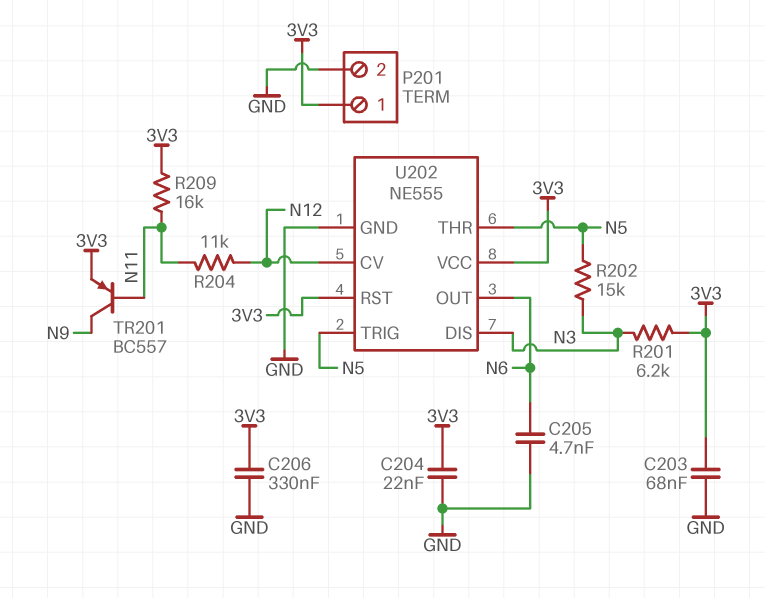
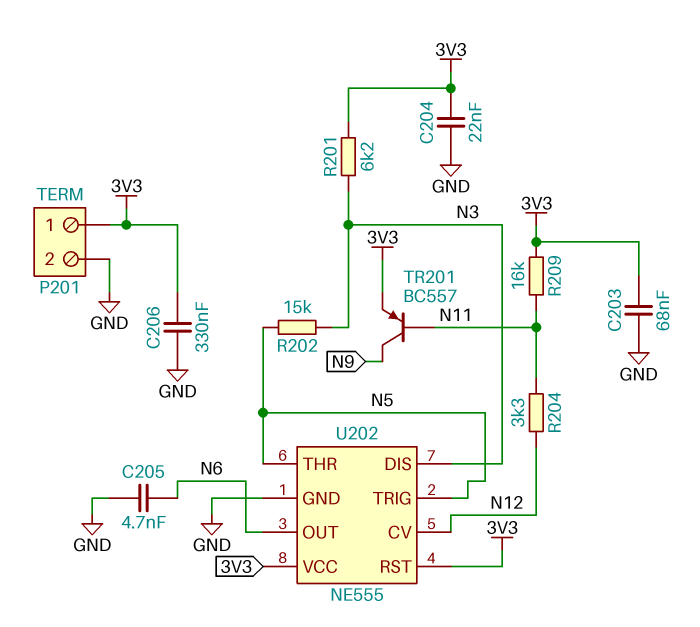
R204: 11k (N11, N12) -> 3.3k (N11, N12)

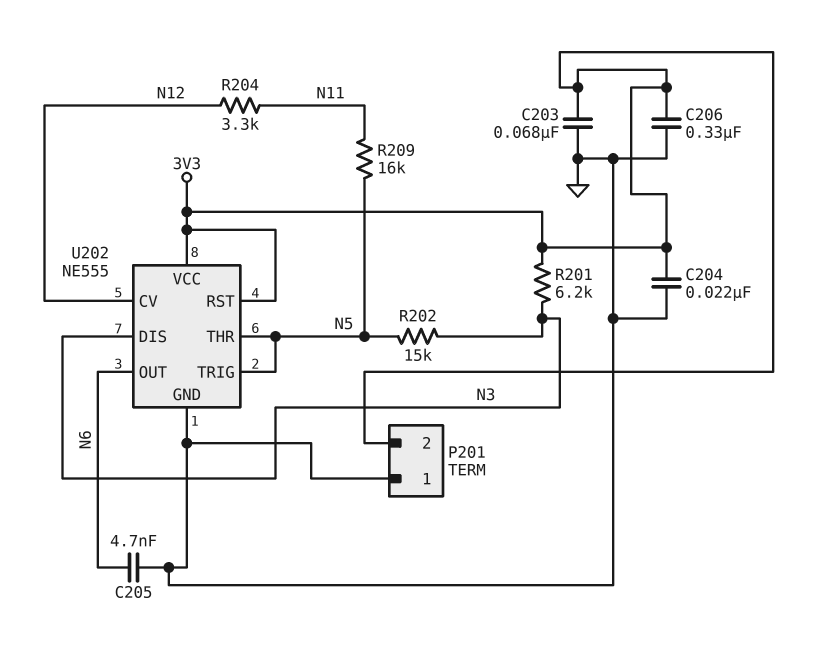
P201 pin 1: 3V3 -> GND
P201 pin 2: GND -> 3V3
R209: 16k (3V3, N11) -> 16k (N5, N11)
TR201: PNP BC557 (B N11, C N9, E 3V3) -> none

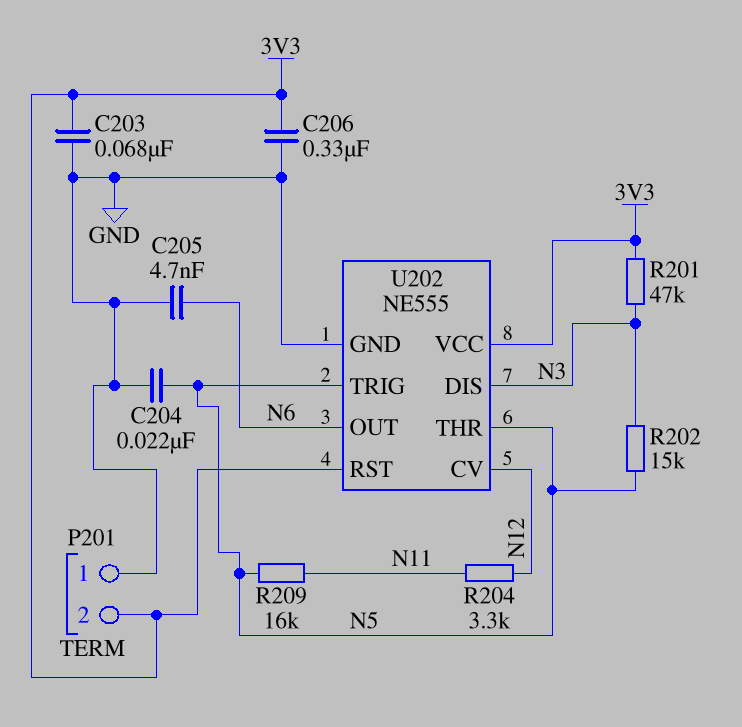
C204: 22nF (3V3, GND) -> 22nF (GND, N5)
R201: 6.2k (3V3, N3) -> 47k (3V3, N3)

